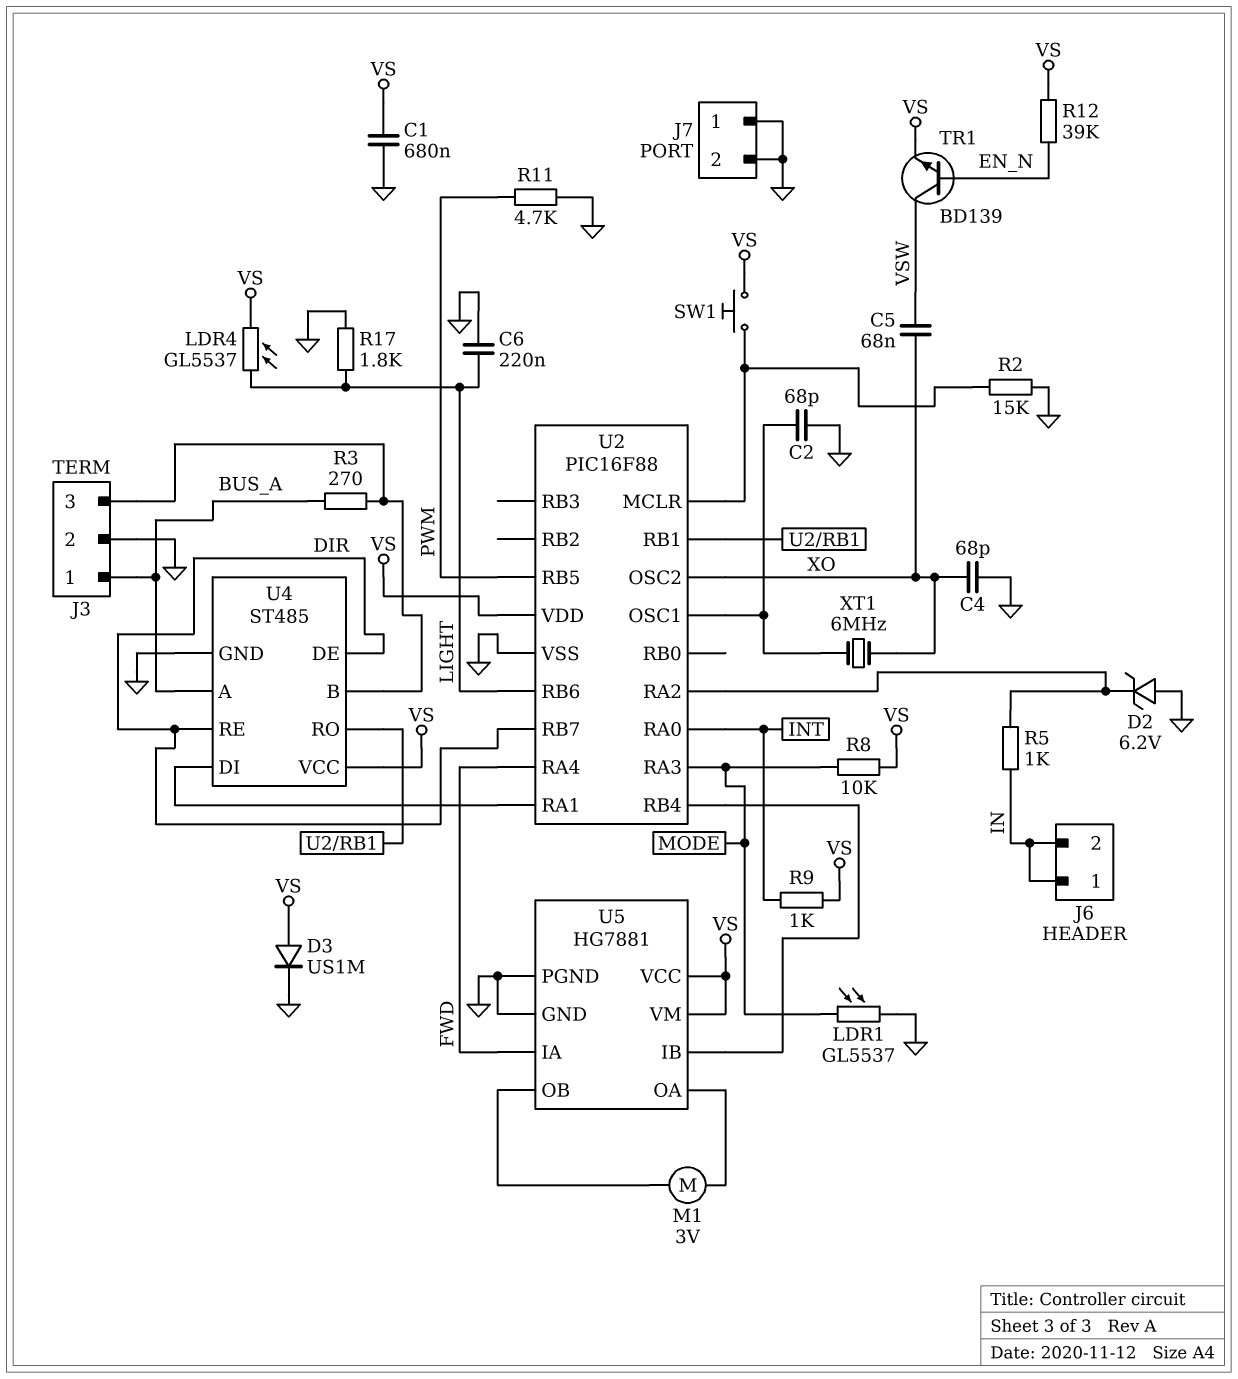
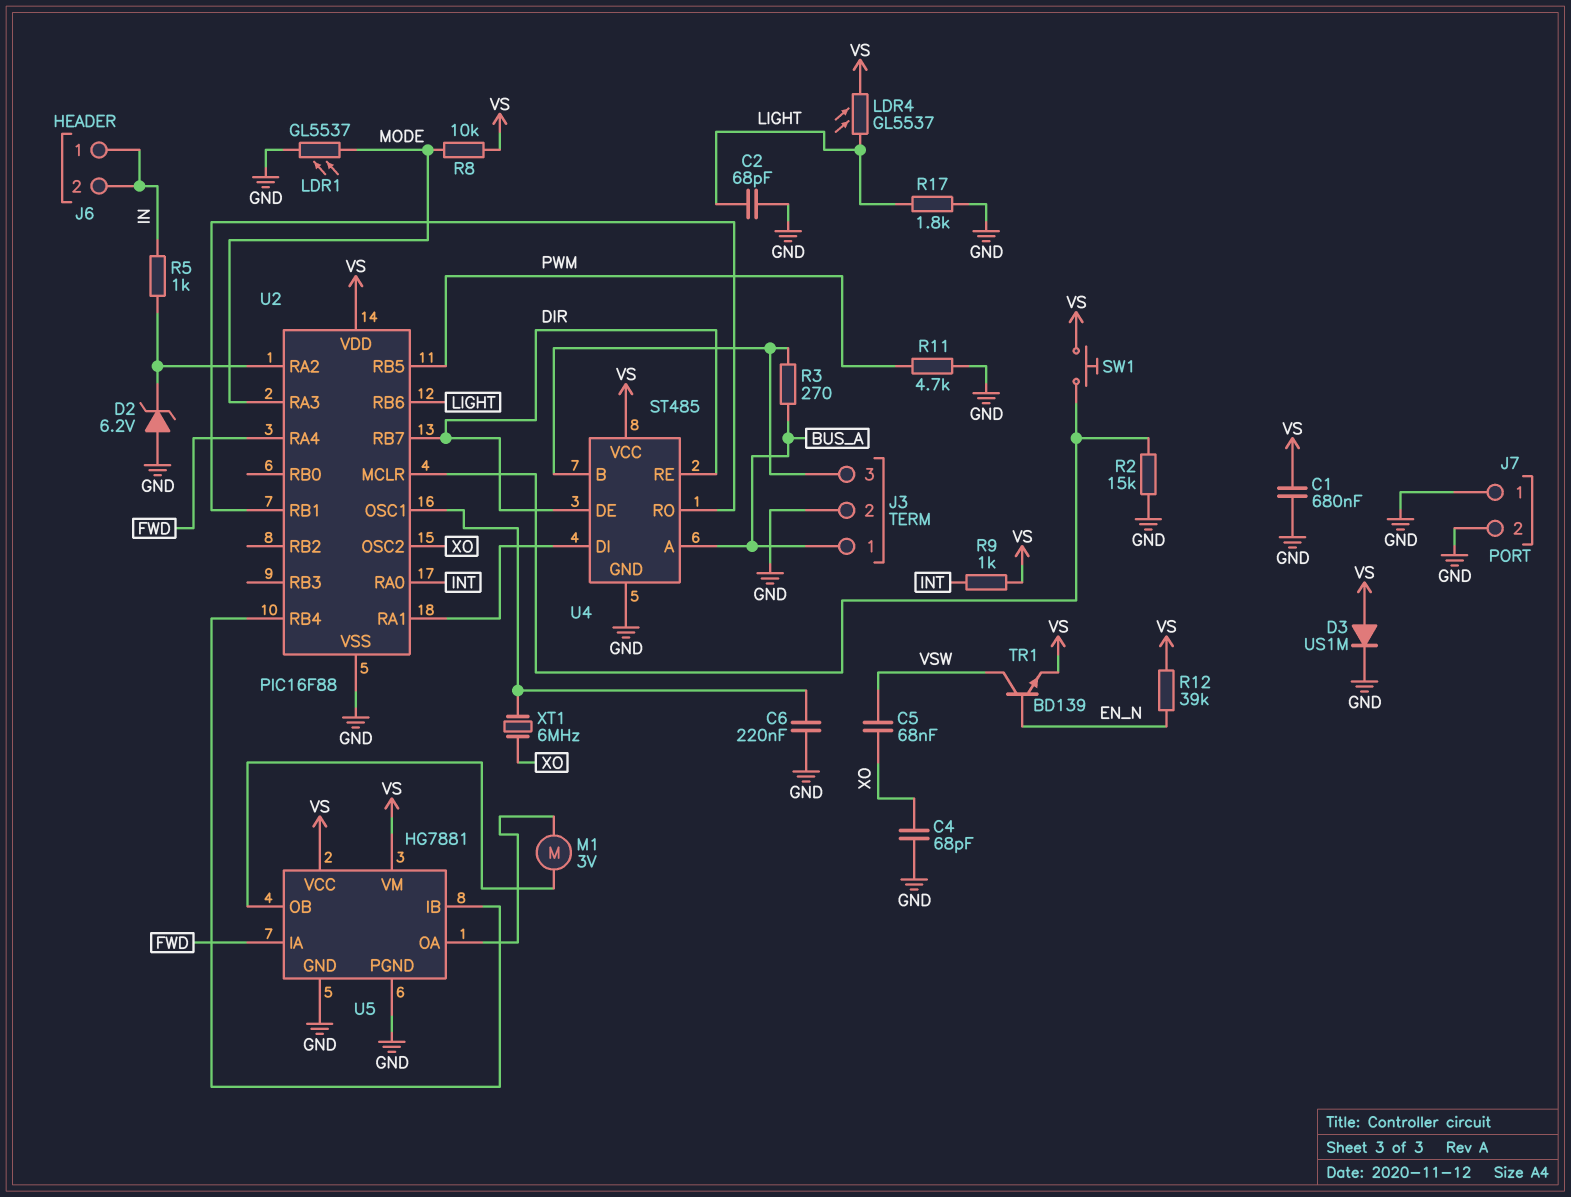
C2: 68pF (GND, U2/OSC1) -> 68pF (GND, LIGHT)
C6: 220nF (GND, LIGHT) -> 220nF (GND, U2/OSC1)

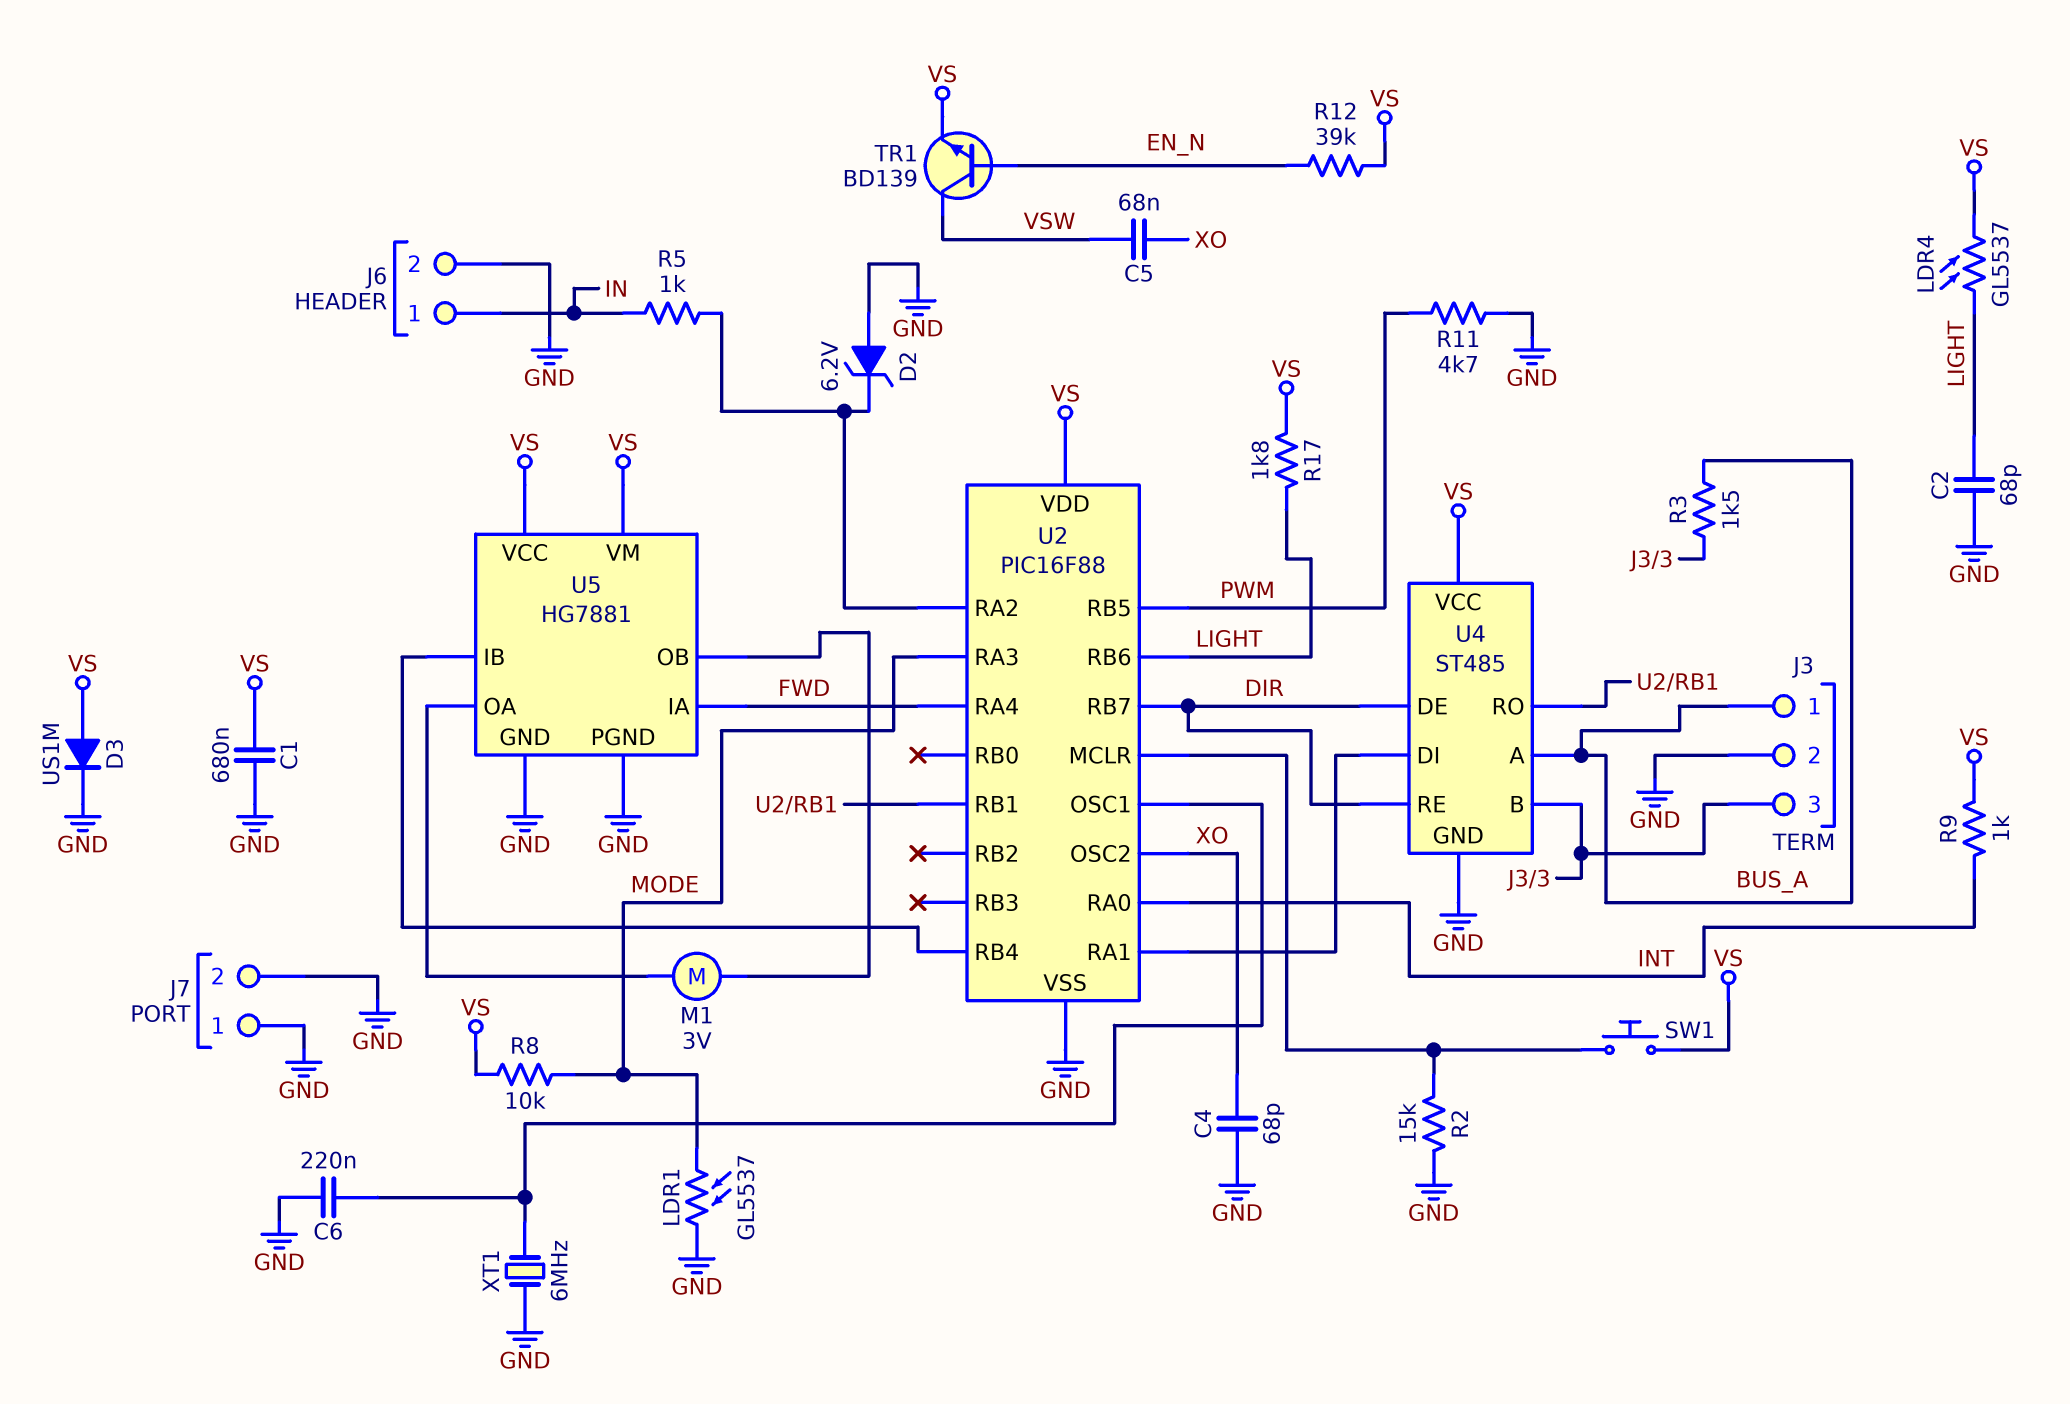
J6 pin 2: IN -> GND
R3: 270 (BUS_A, J3/3) -> 1.5k (BUS_A, J3/3)
R17: 1.8k (GND, LIGHT) -> 1.8k (LIGHT, VS)
XT1: 6MHz (U2/OSC1, XO) -> 6MHz (GND, U2/OSC1)

